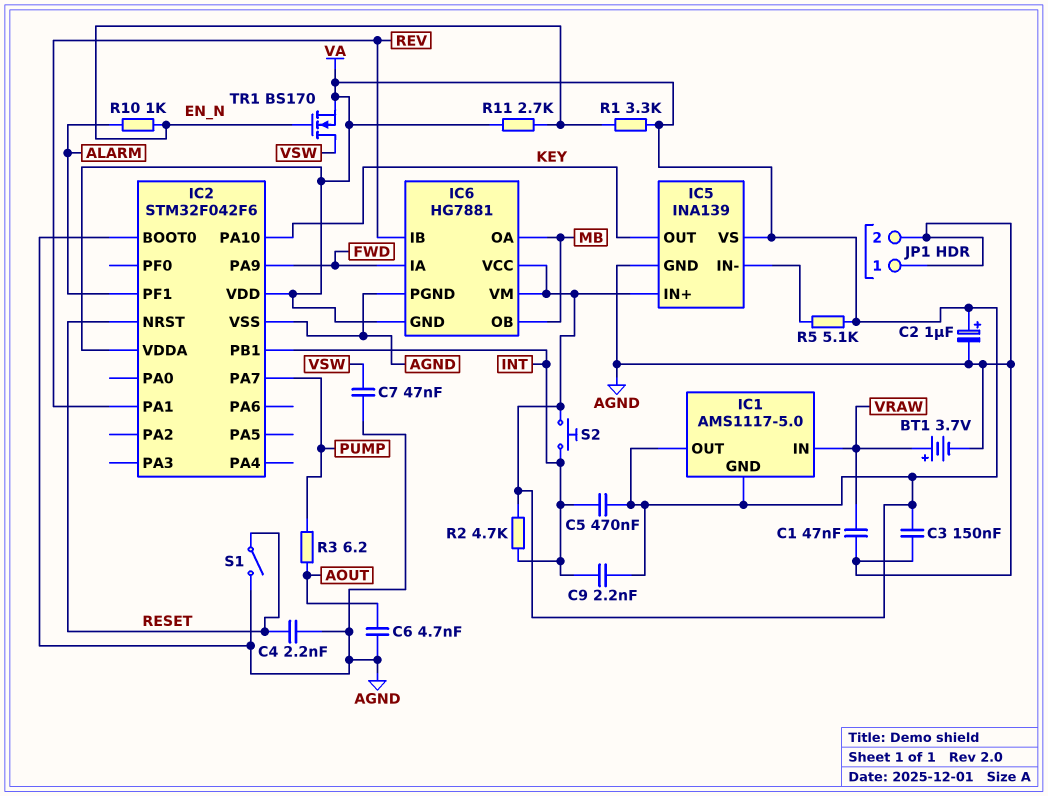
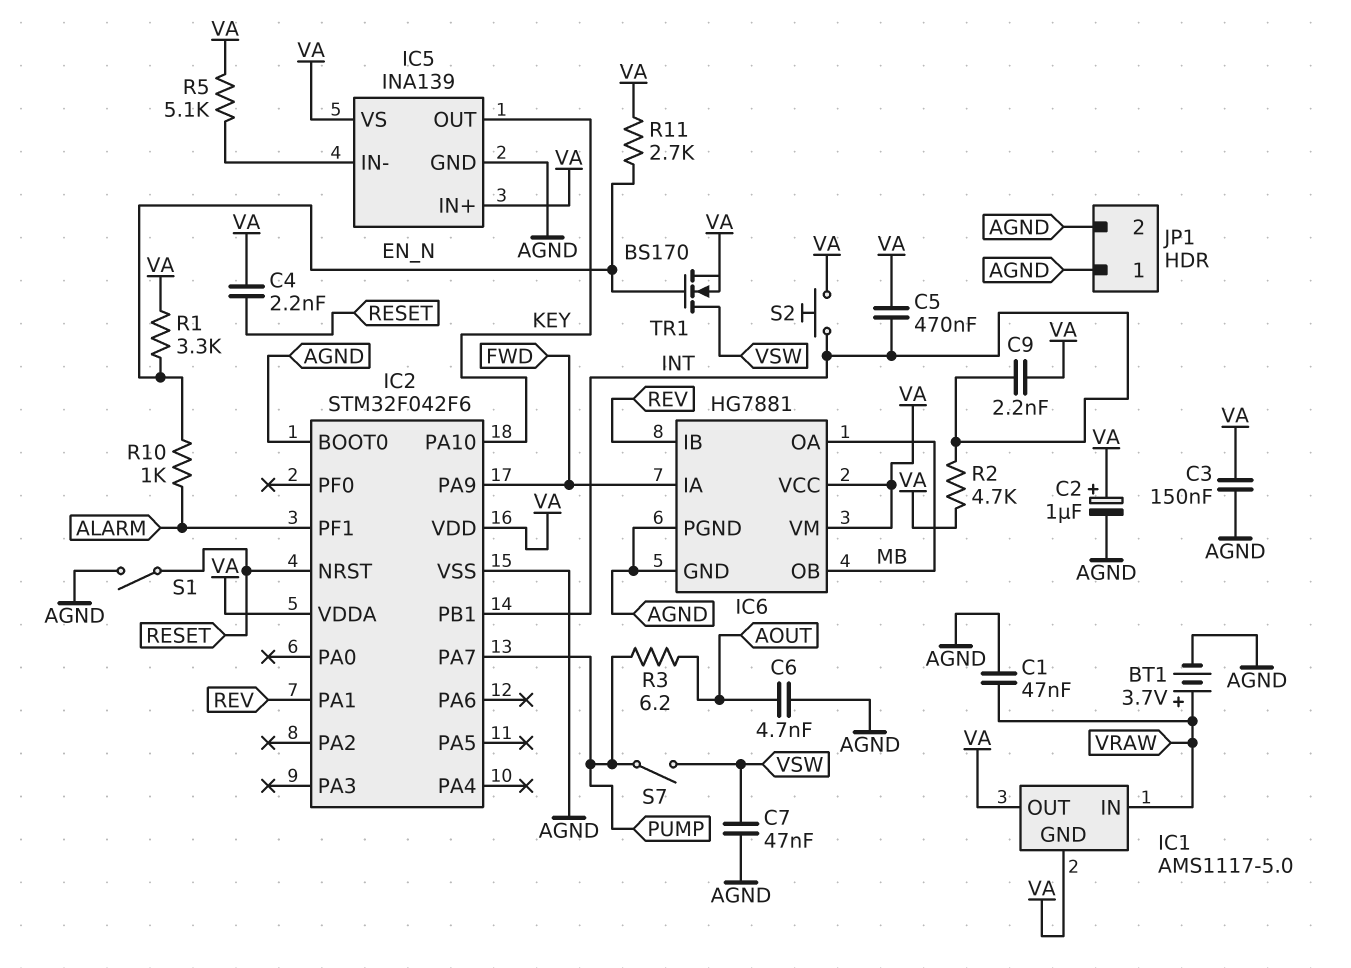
C4: 2.2nF (AGND, RESET) -> 2.2nF (RESET, VA)
IC6 pin GND: VA -> AGND
S7: none -> switch (PUMP, VSW)

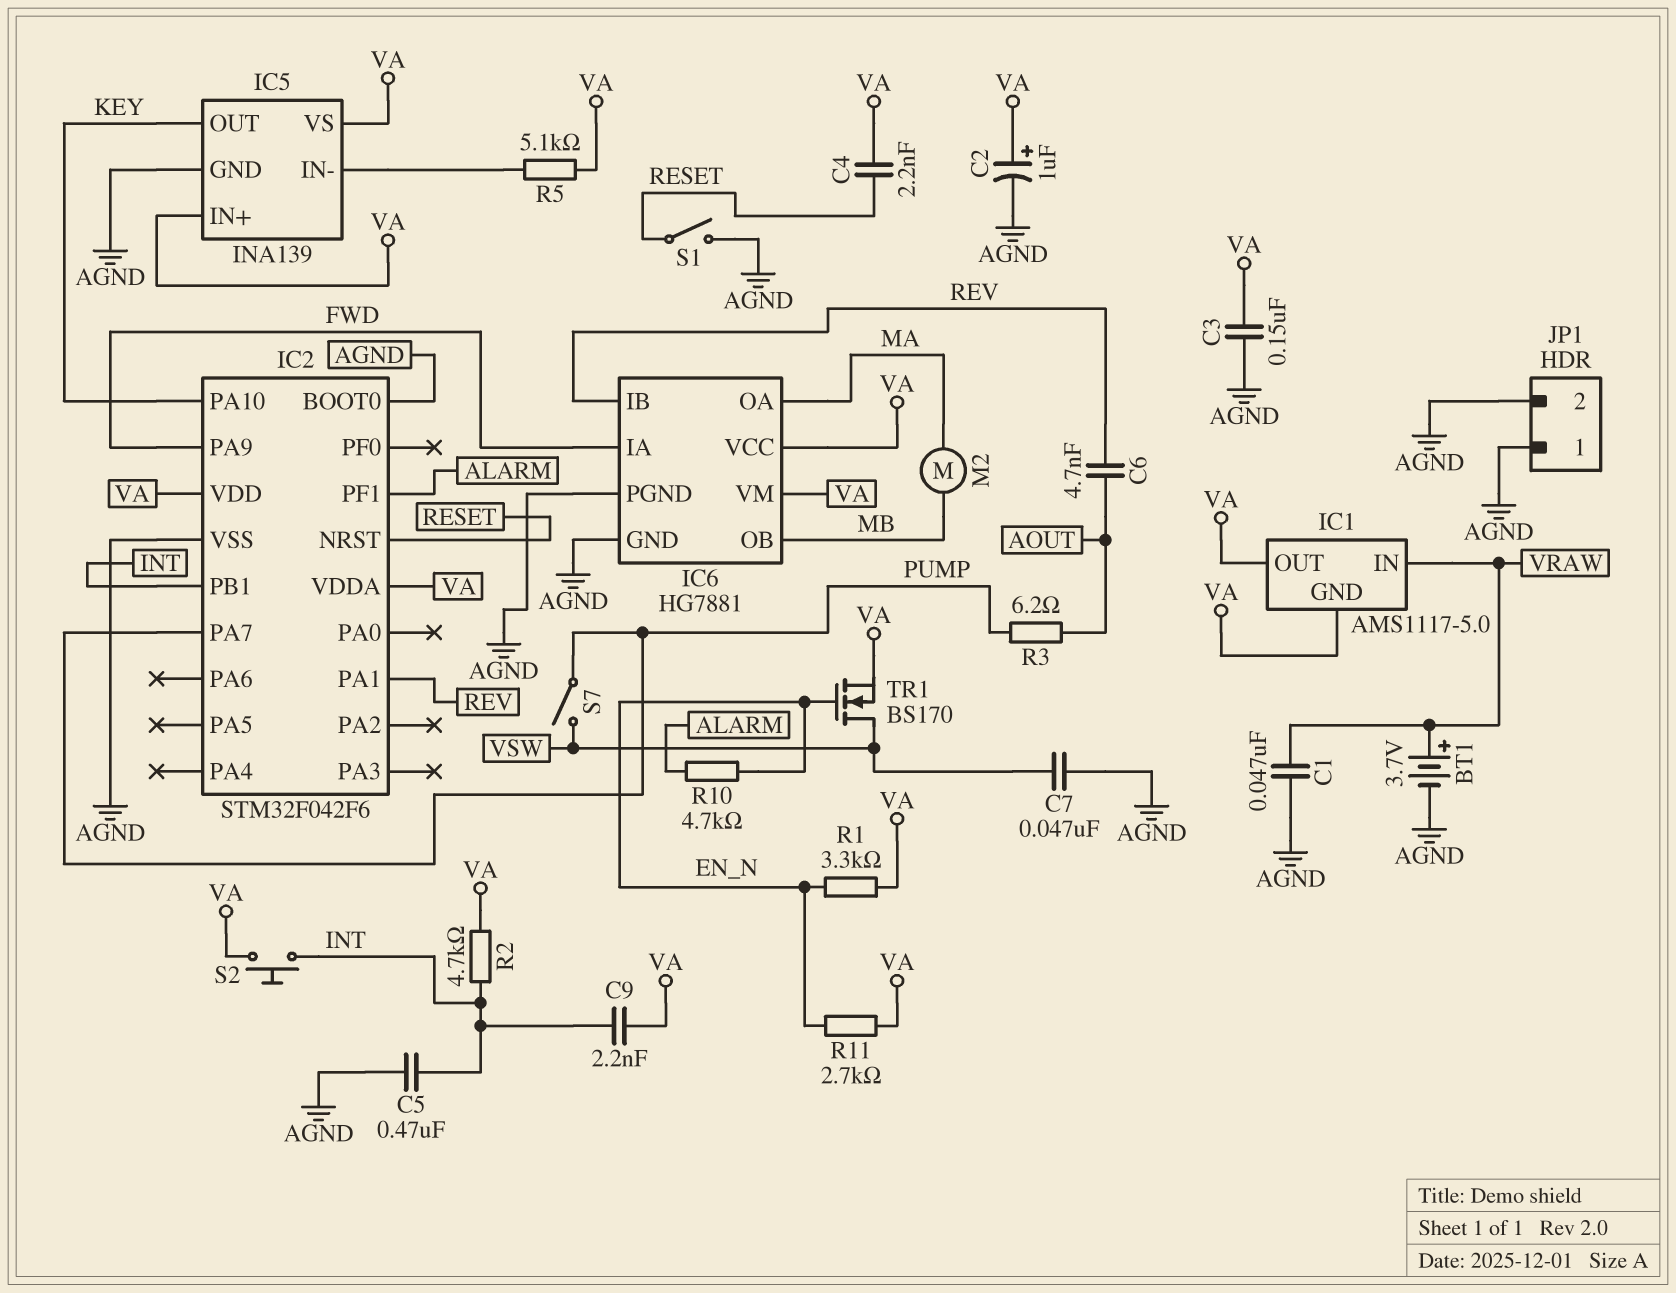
C5: 470nF (INT, VA) -> 470nF (AGND, INT)
C6: 4.7nF (AGND, AOUT) -> 4.7nF (AOUT, REV)
IC6 pin OA: MB -> MA
M2: none -> motor (MA, MB)
R10: 1k (ALARM, EN_N) -> 4.7k (ALARM, EN_N)

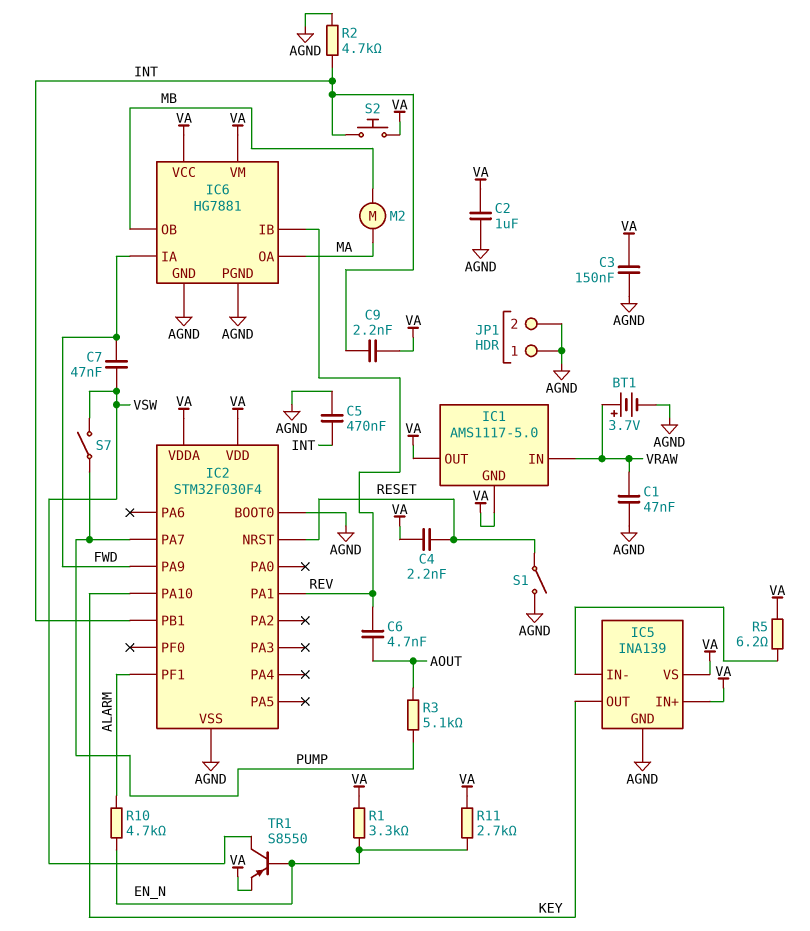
C2: 1uF (plus VA, minus AGND) -> 1uF (AGND, VA)
C7: 47nF (AGND, VSW) -> 47nF (FWD, VSW)
IC2: STM32F042F6 -> STM32F030F4
R2: 4.7k (INT, VA) -> 4.7k (AGND, INT)
R3: 6.2 (AOUT, PUMP) -> 5.1k (AOUT, PUMP)
R5: 5.1k (IC5/IN-, VA) -> 6.2 (IC5/IN-, VA)
TR1: NMOS BS170 (G EN_N, D VSW, S VA) -> PNP S8550 (B EN_N, C VSW, E VA)

